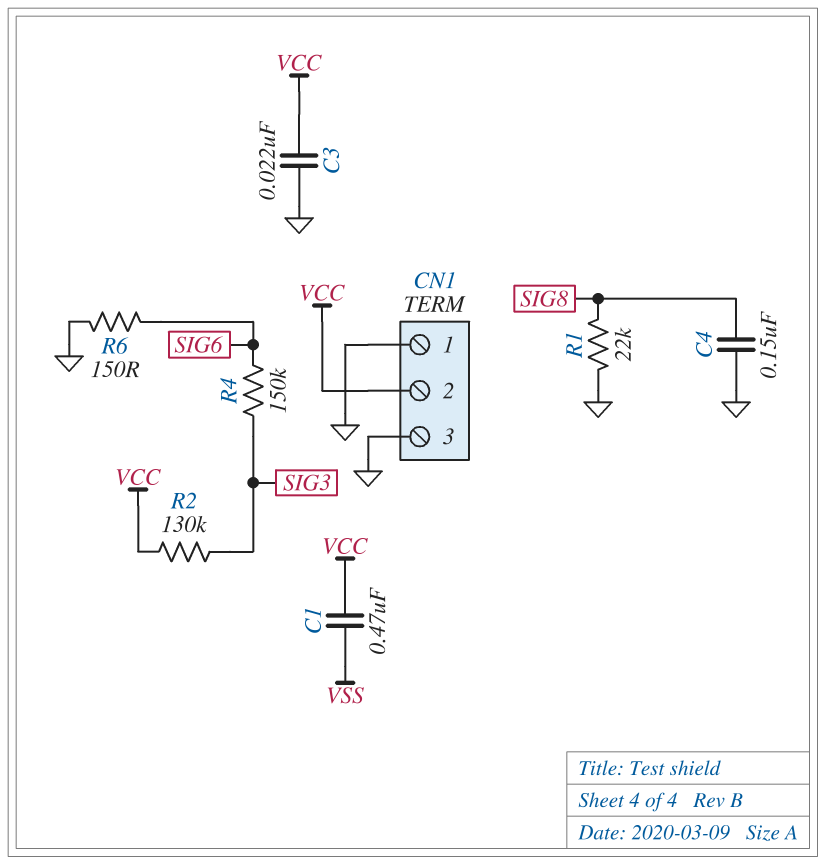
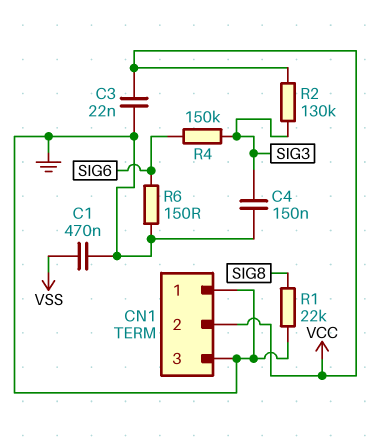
C1: 470nF (VCC, VSS) -> 470nF (GND, VSS)
C4: 150nF (GND, SIG8) -> 150nF (GND, SIG3)

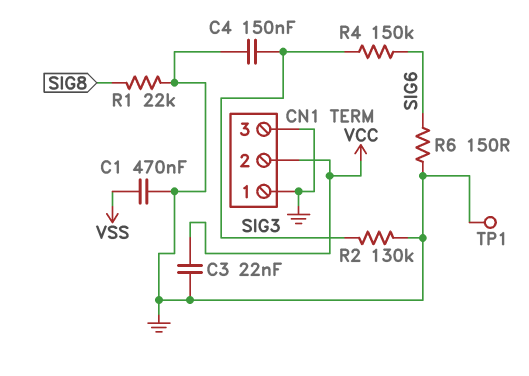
R2: 130k (SIG3, VCC) -> 130k (GND, SIG3)
TP1: none -> test point (GND)

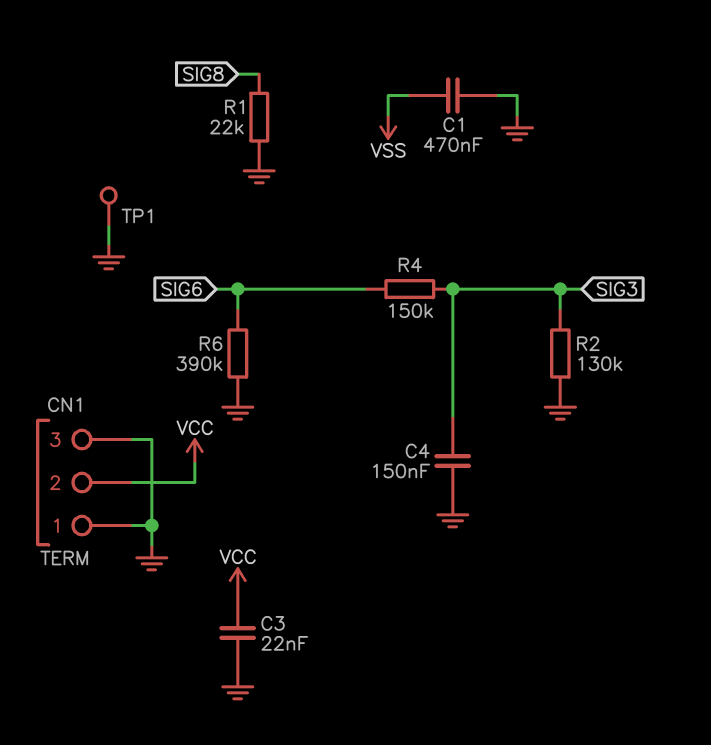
R6: 150 (GND, SIG6) -> 390k (GND, SIG6)

